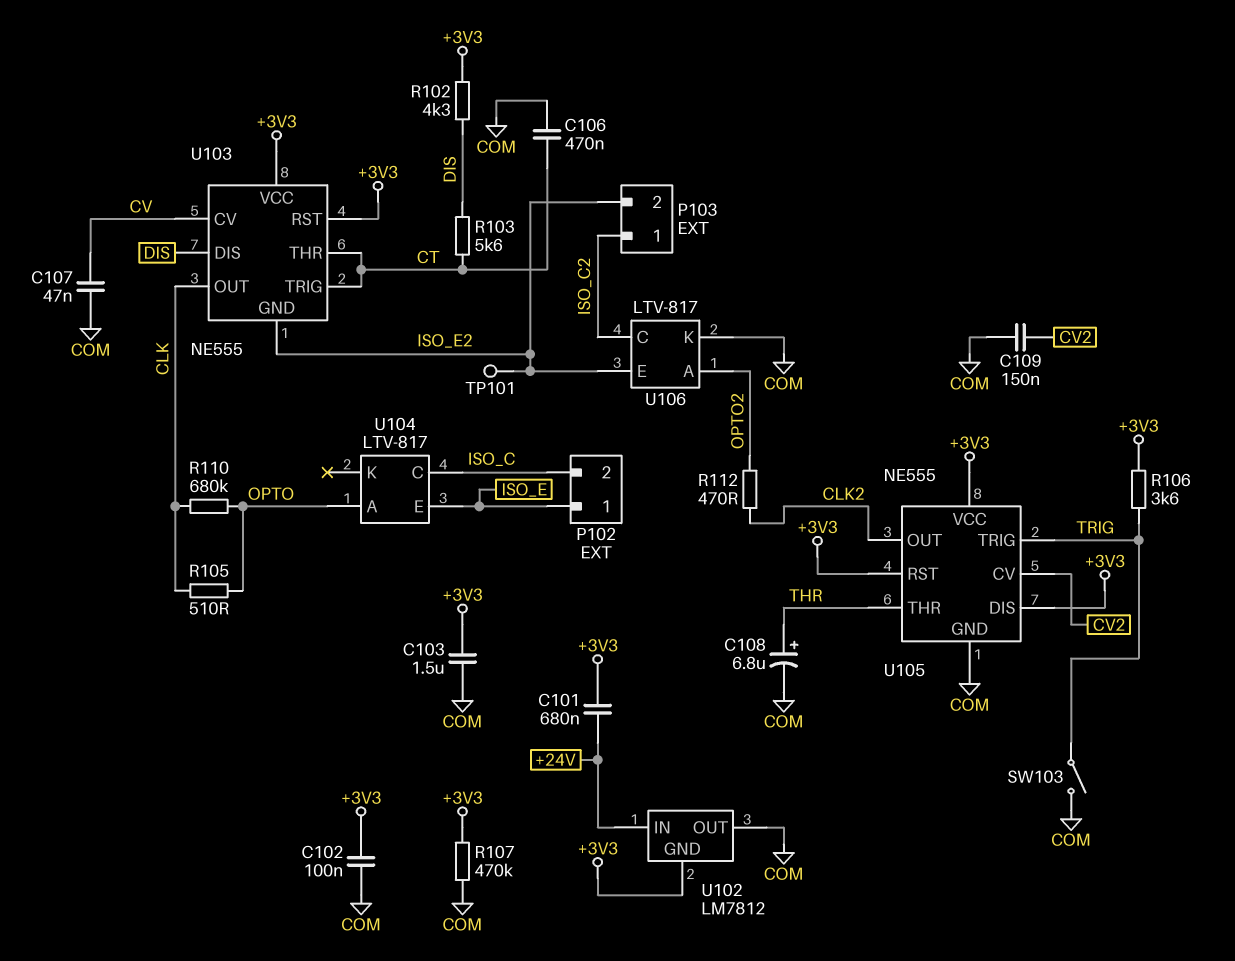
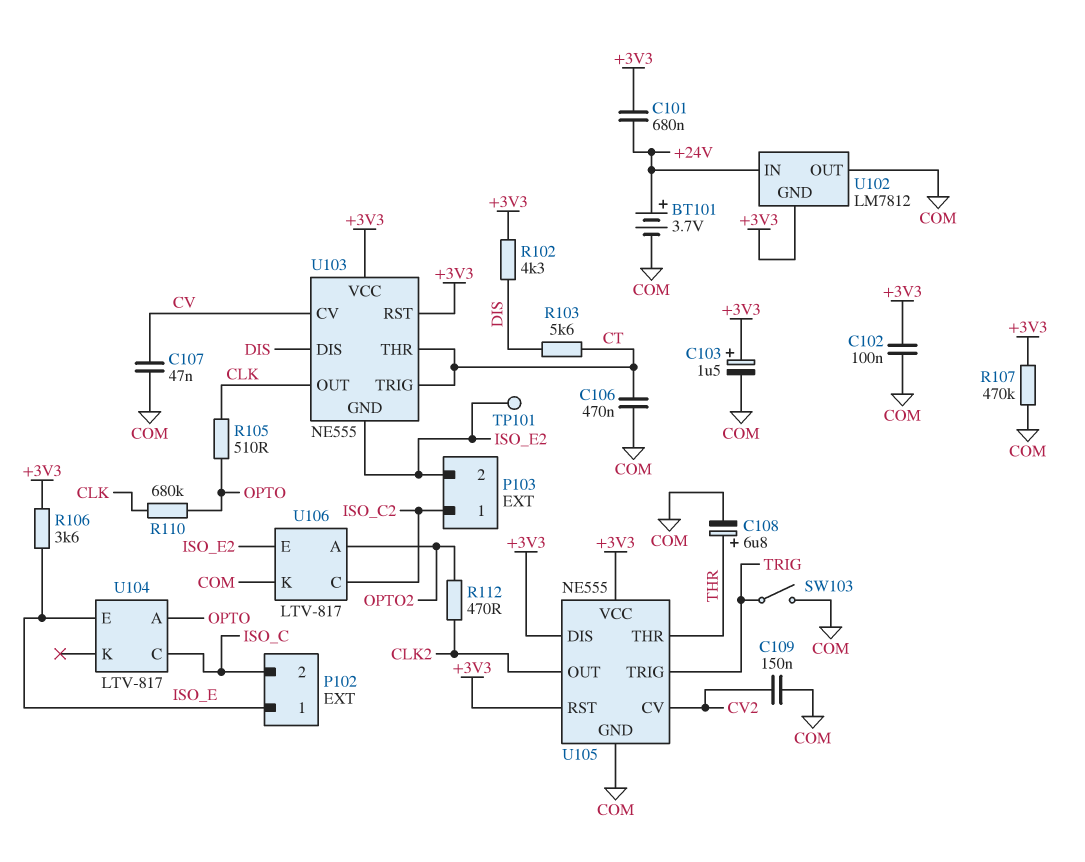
BT101: none -> 3.7V (plus +24V, minus COM)
C103: 1.5uF (+3V3, COM) -> 1.5uF (plus +3V3, minus COM)
R106: 3.6k (+3V3, TRIG) -> 3.6k (+3V3, ISO_E)

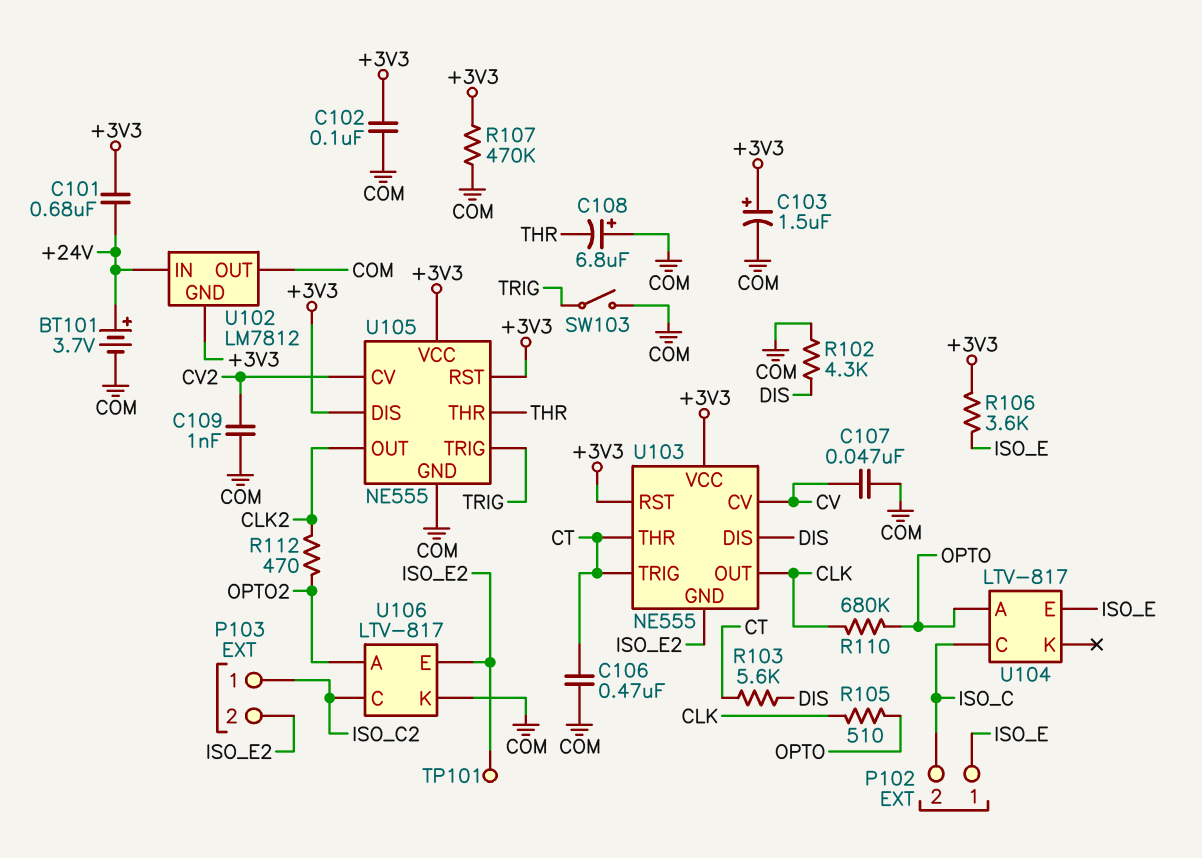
C108: 6.8uF (plus THR, minus COM) -> 6.8uF (plus COM, minus THR)
C109: 150nF (COM, CV2) -> 1nF (COM, CV2)
R102: 4.3k (+3V3, DIS) -> 4.3k (COM, DIS)

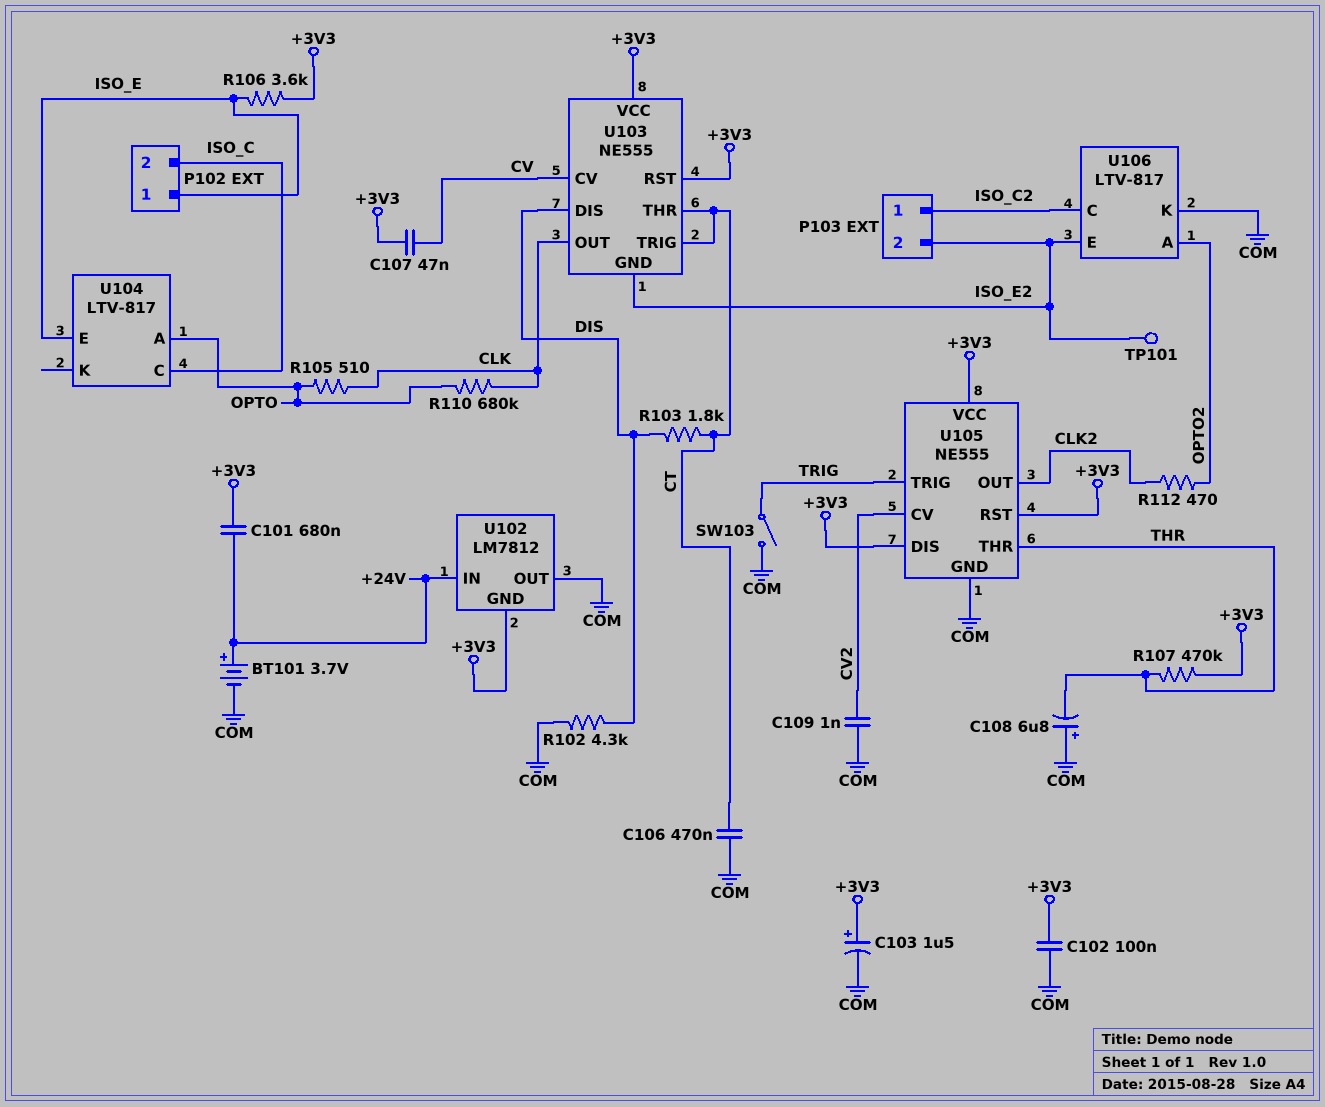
C107: 47nF (COM, CV) -> 47nF (+3V3, CV)
R103: 5.6k (CT, DIS) -> 1.8k (CT, DIS)
R107: 470k (+3V3, COM) -> 470k (+3V3, THR)

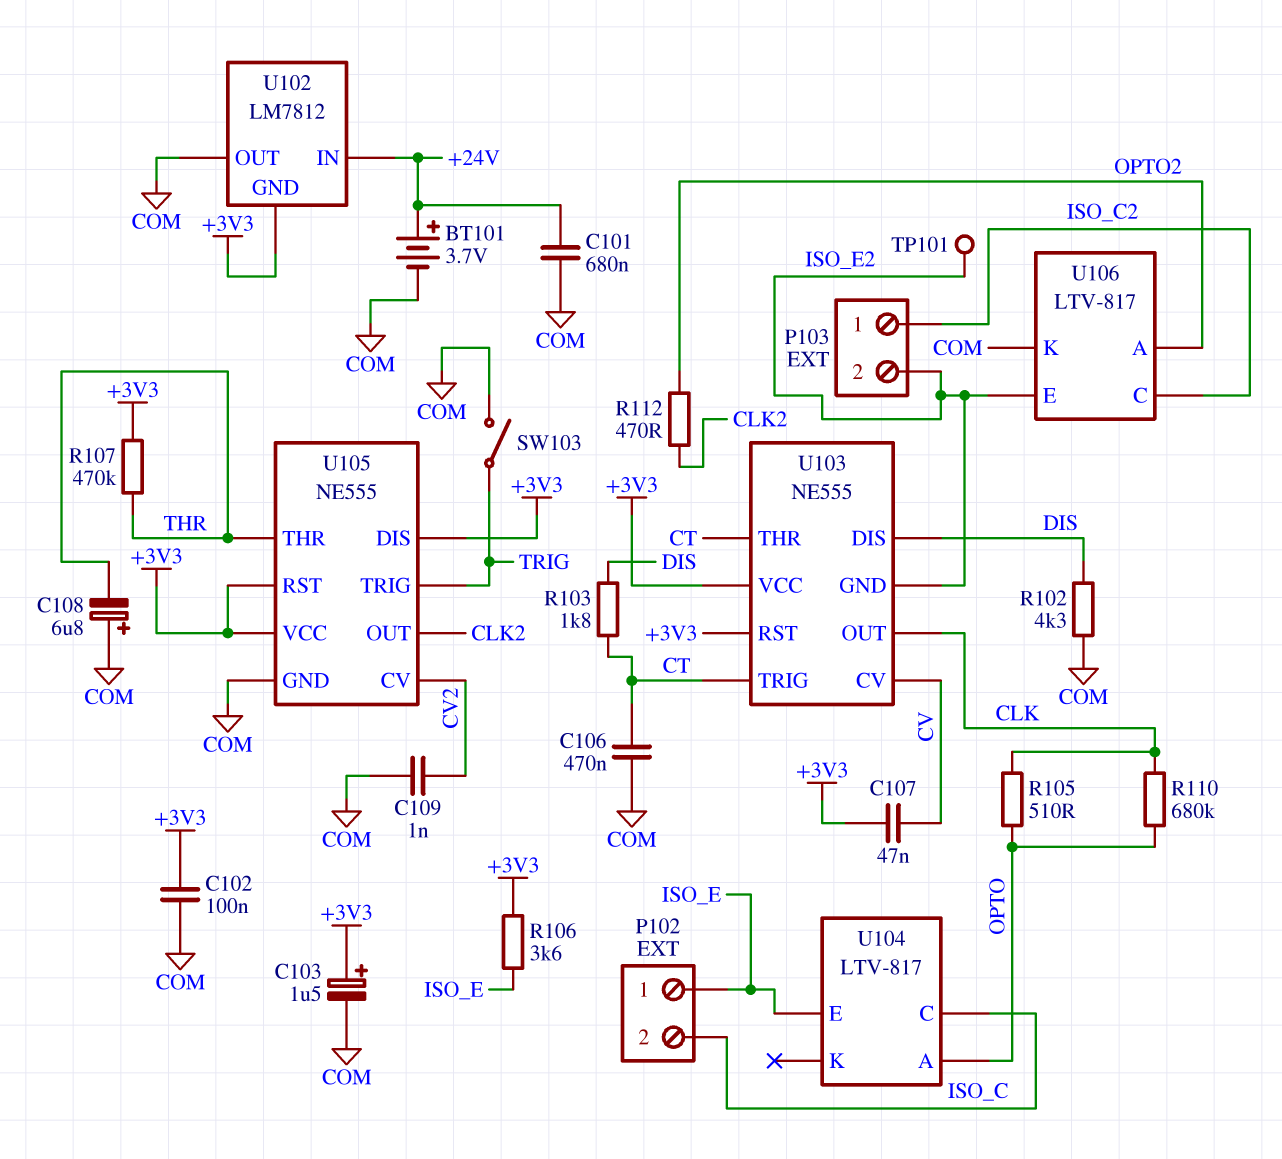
C101: 680nF (+3V3, +24V) -> 680nF (+24V, COM)

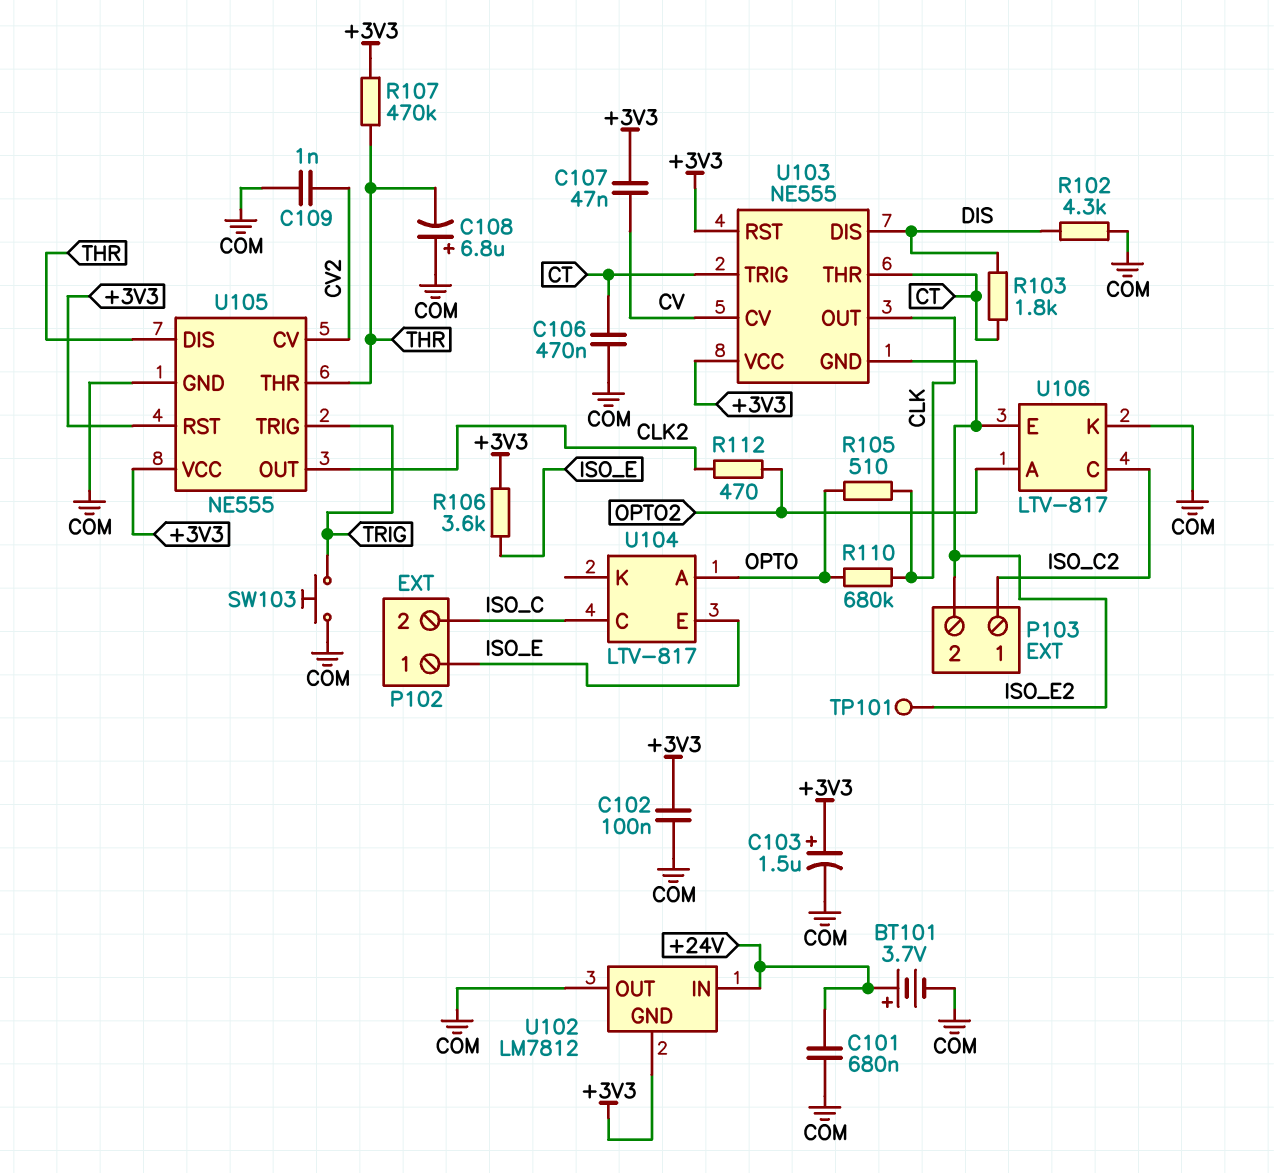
SW103: switch (COM, TRIG) -> button (COM, TRIG)
U105 pin DIS: +3V3 -> THR

